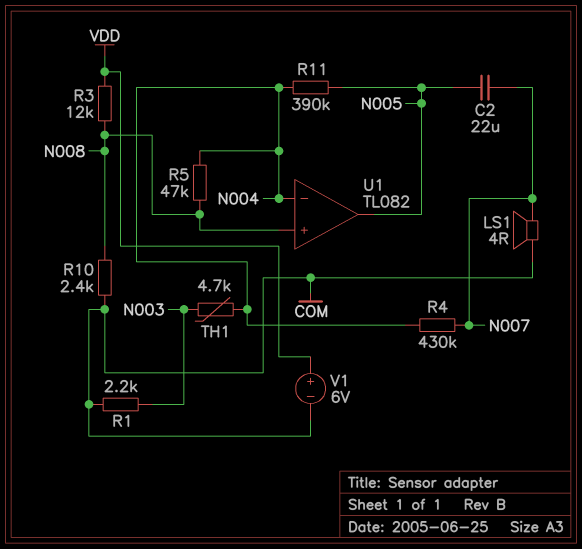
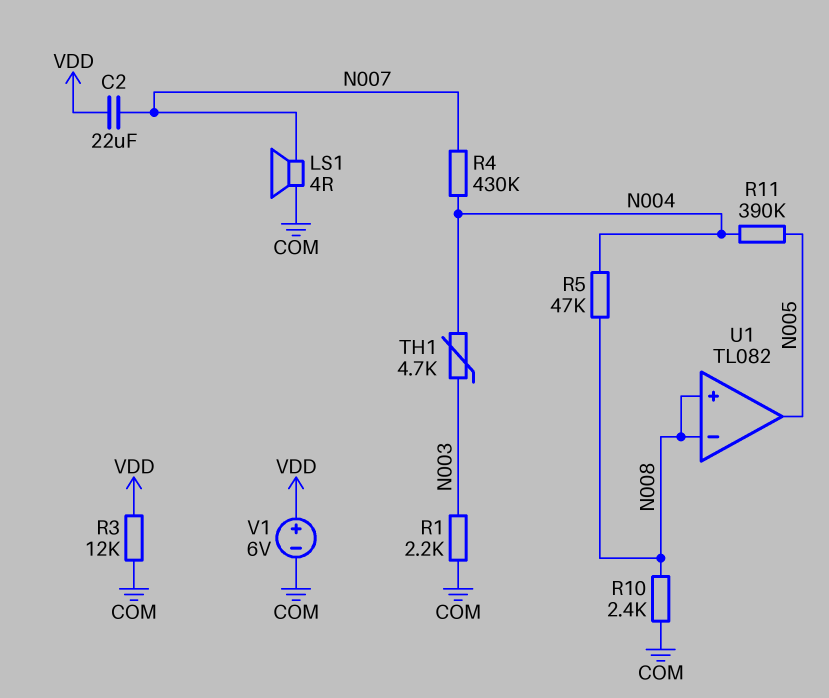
C2: 22uF (N005, N007) -> 22uF (N007, VDD)
R3: 12k (N008, VDD) -> 12k (COM, VDD)
U1 pin in-: N004 -> N008

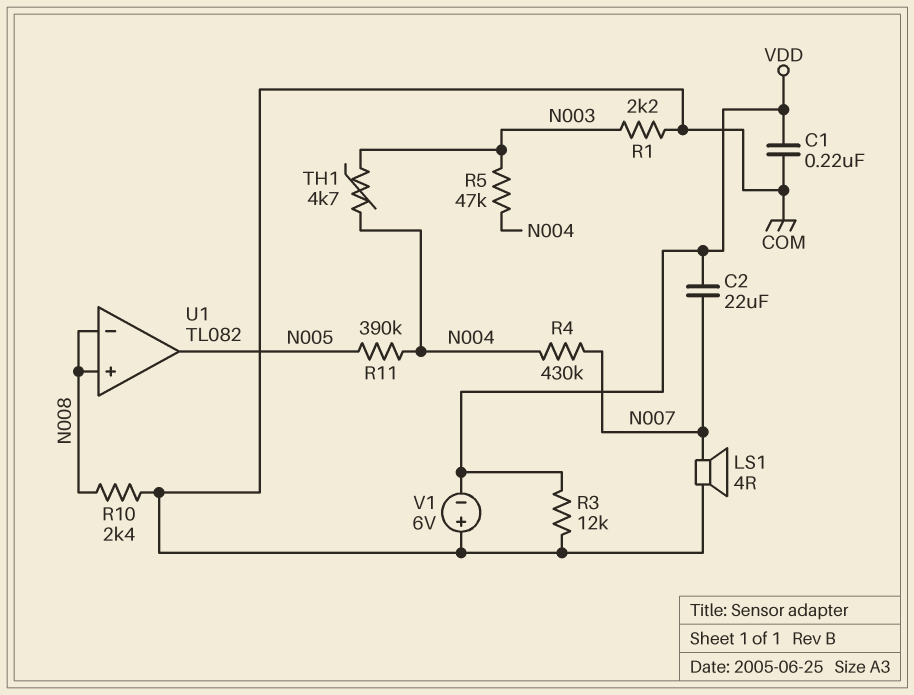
C1: none -> 220nF (COM, VDD)
R5: 47k (N004, N008) -> 47k (N003, N004)
V1: 6V (plus VDD, minus COM) -> 6V (plus COM, minus VDD)

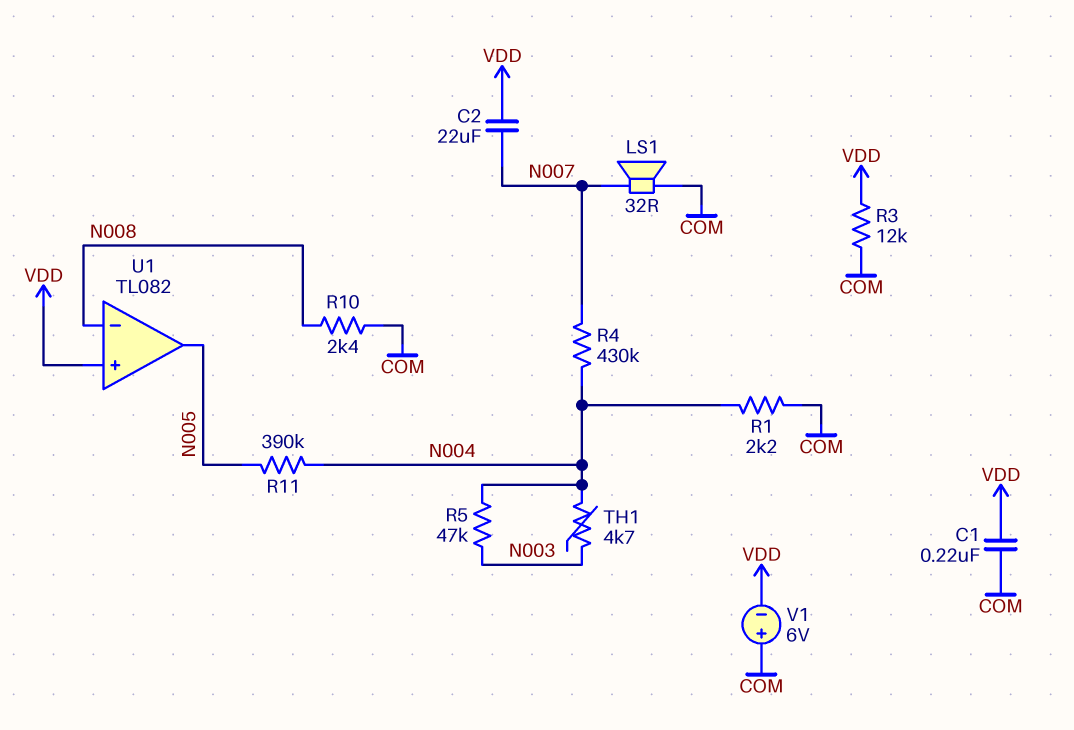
LS1: speaker 4R (COM, N007) -> speaker 32R (COM, N007)
R1: 2.2k (COM, N003) -> 2.2k (COM, N004)
U1 pin in+: N008 -> VDD

